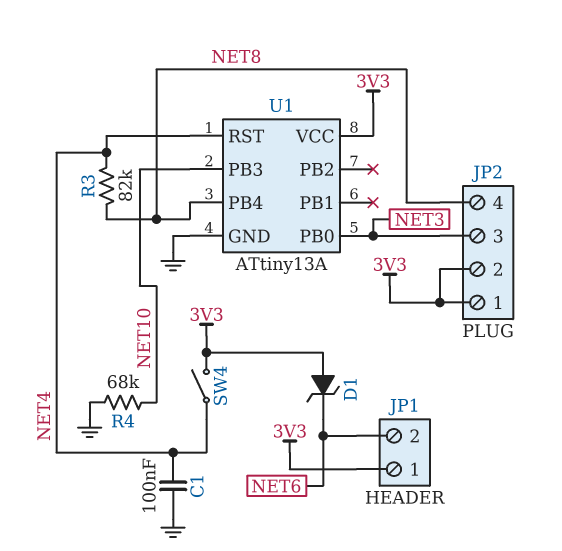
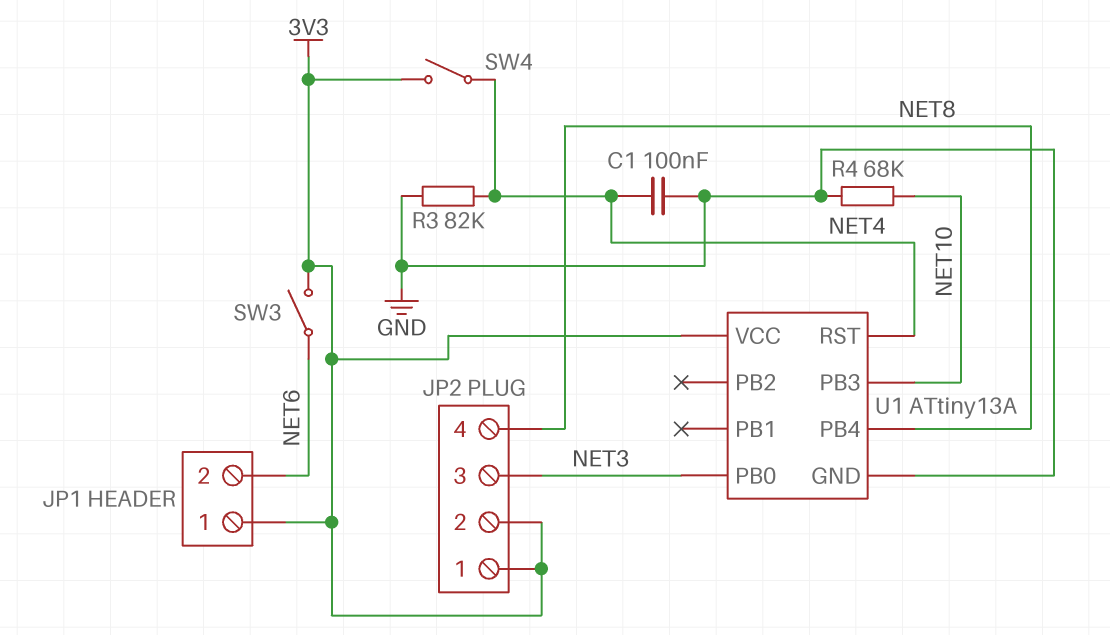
D1: zener (A 3V3, K NET6) -> none
R3: 82k (NET4, NET8) -> 82k (GND, NET4)
SW3: none -> switch (3V3, NET6)

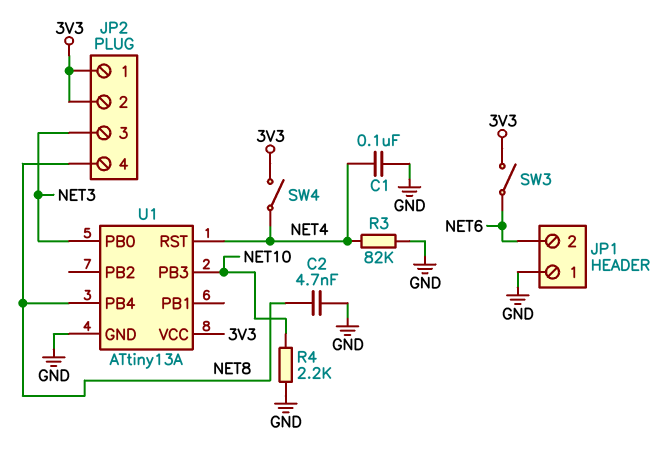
C2: none -> 4.7nF (GND, NET8)
JP1 pin 1: 3V3 -> GND
R4: 68k (GND, NET10) -> 2.2k (GND, NET10)

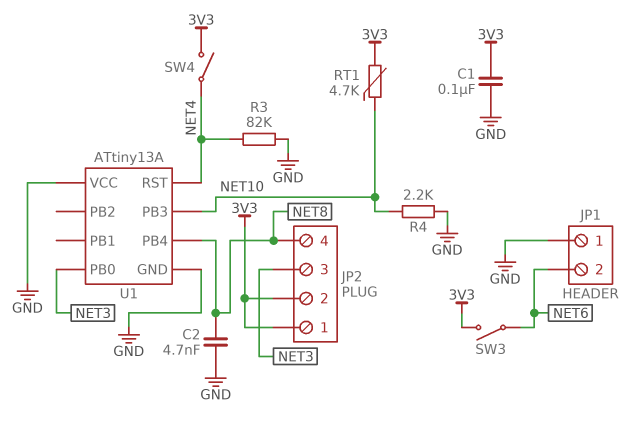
C1: 100nF (GND, NET4) -> 100nF (3V3, GND)
RT1: none -> 4.7k (3V3, NET10)
U1 pin VCC: 3V3 -> GND

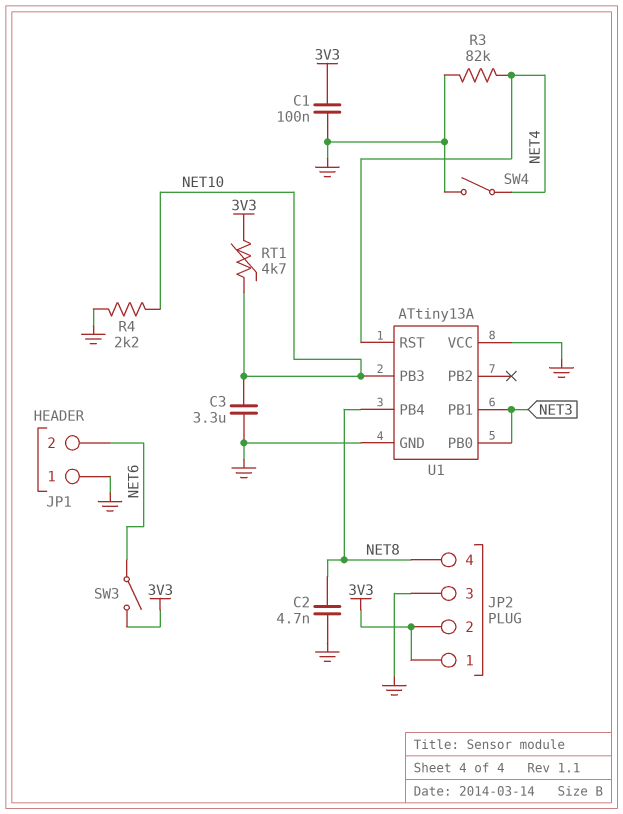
C3: none -> 3.3uF (GND, NET10)
JP2 pin 3: NET3 -> GND
SW4: switch (3V3, NET4) -> switch (GND, NET4)
U1 pin PB1: none -> NET3

